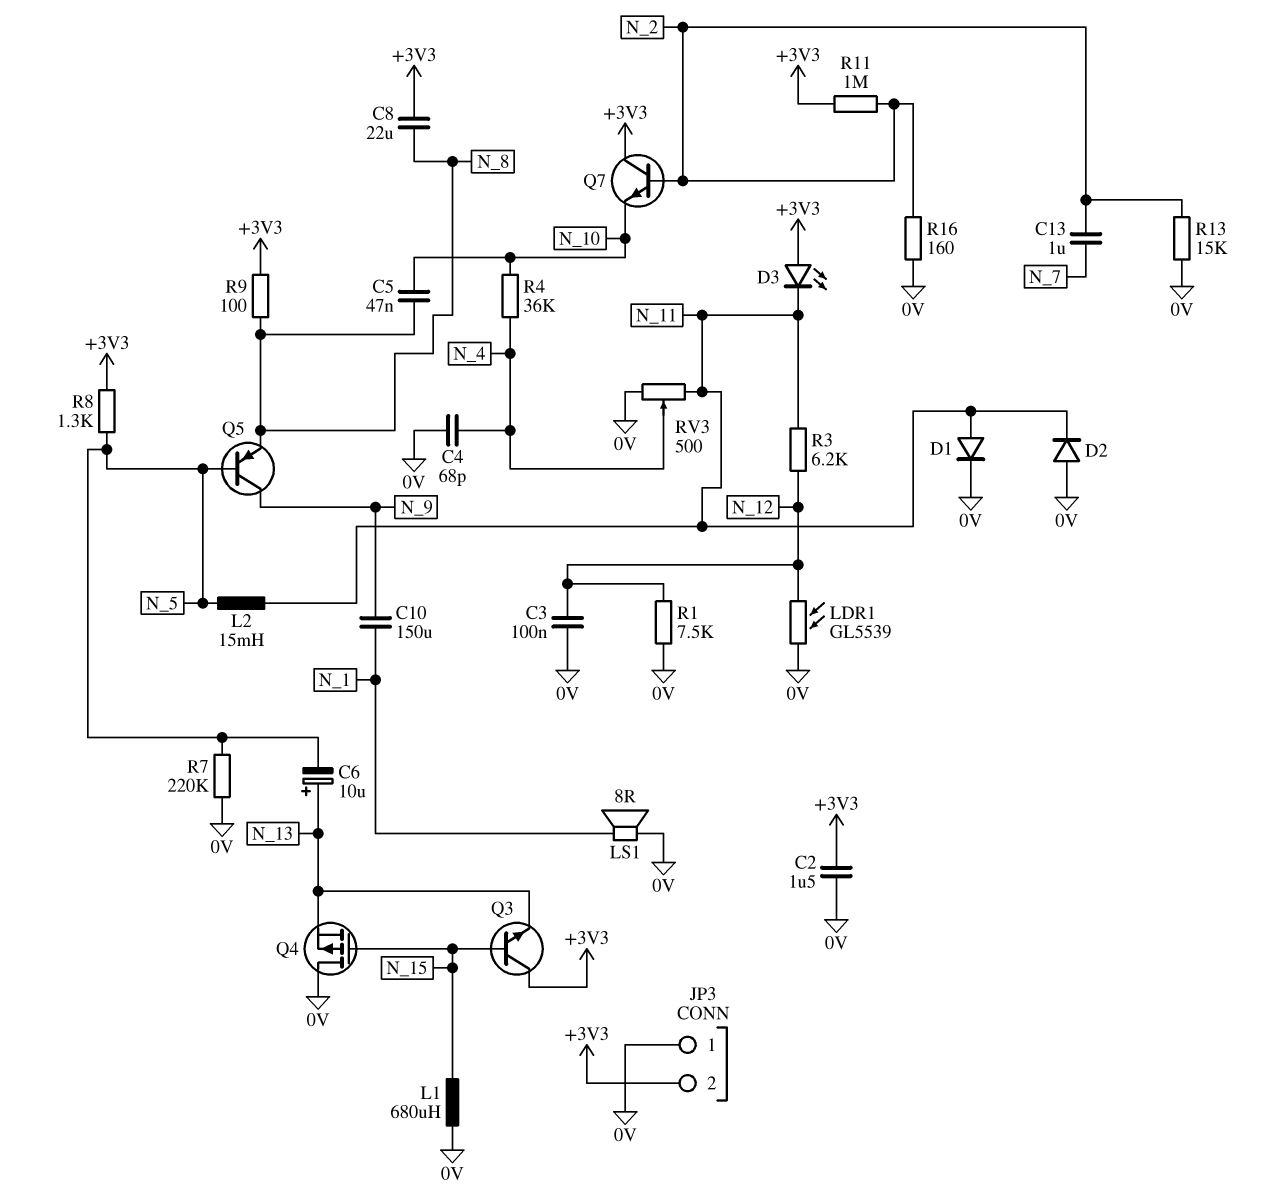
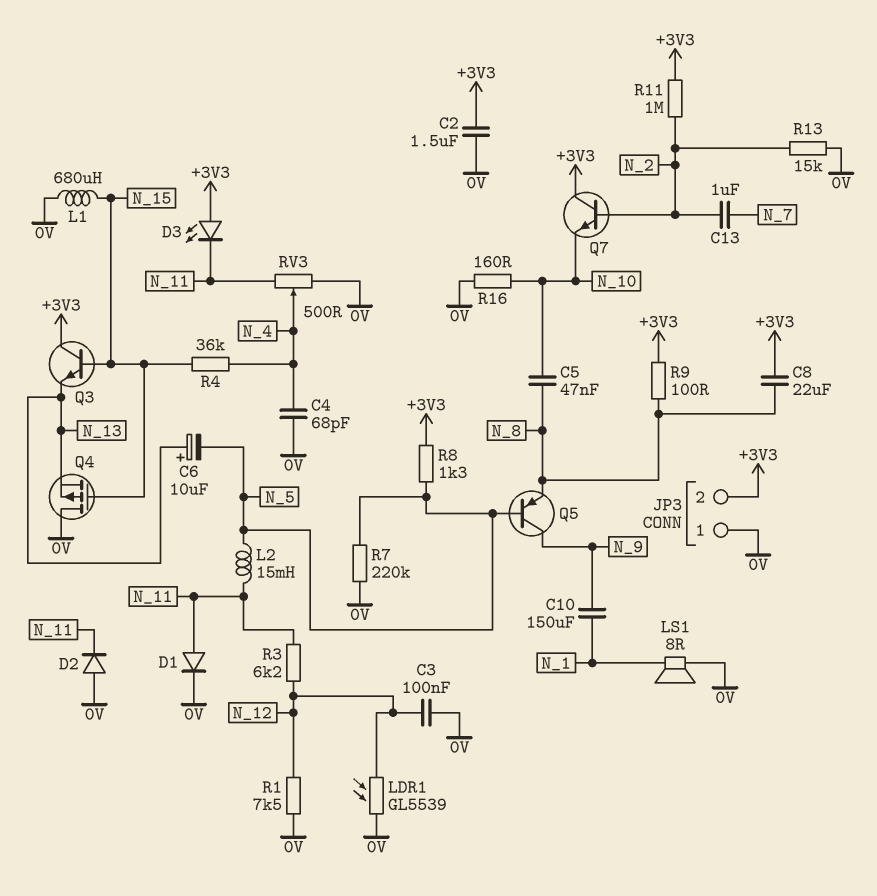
R4: 36k (N_4, N_10) -> 36k (N_4, N_15)
R16: 160 (0V, N_2) -> 160 (0V, N_10)

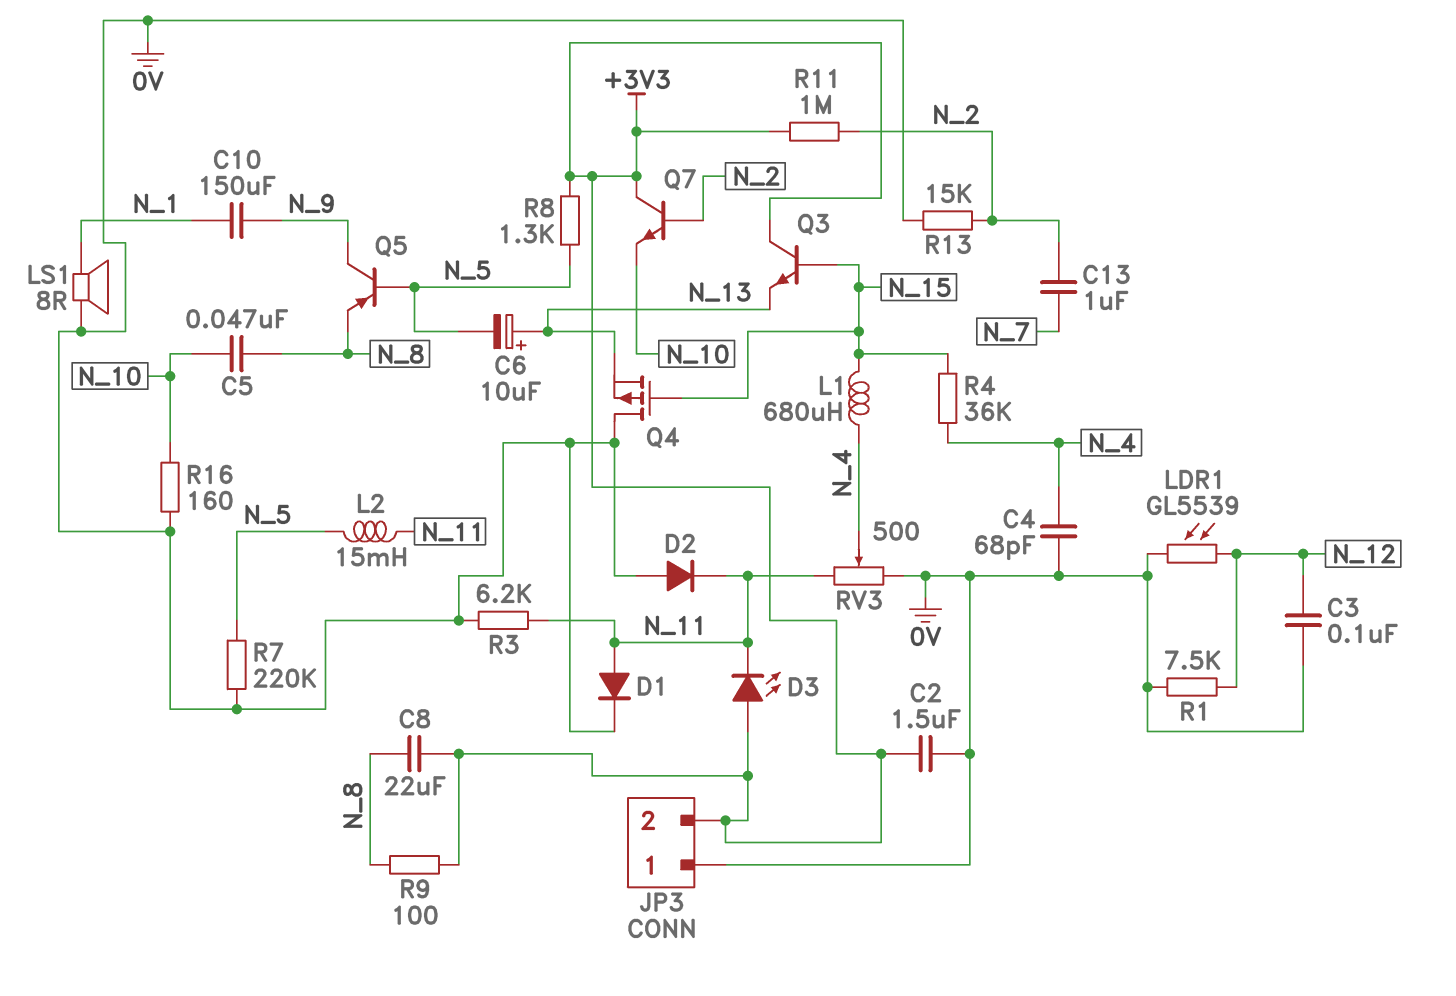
L1: 680uH (0V, N_15) -> 680uH (N_4, N_15)
R3: 6.2k (N_11, N_12) -> 6.2k (0V, N_11)

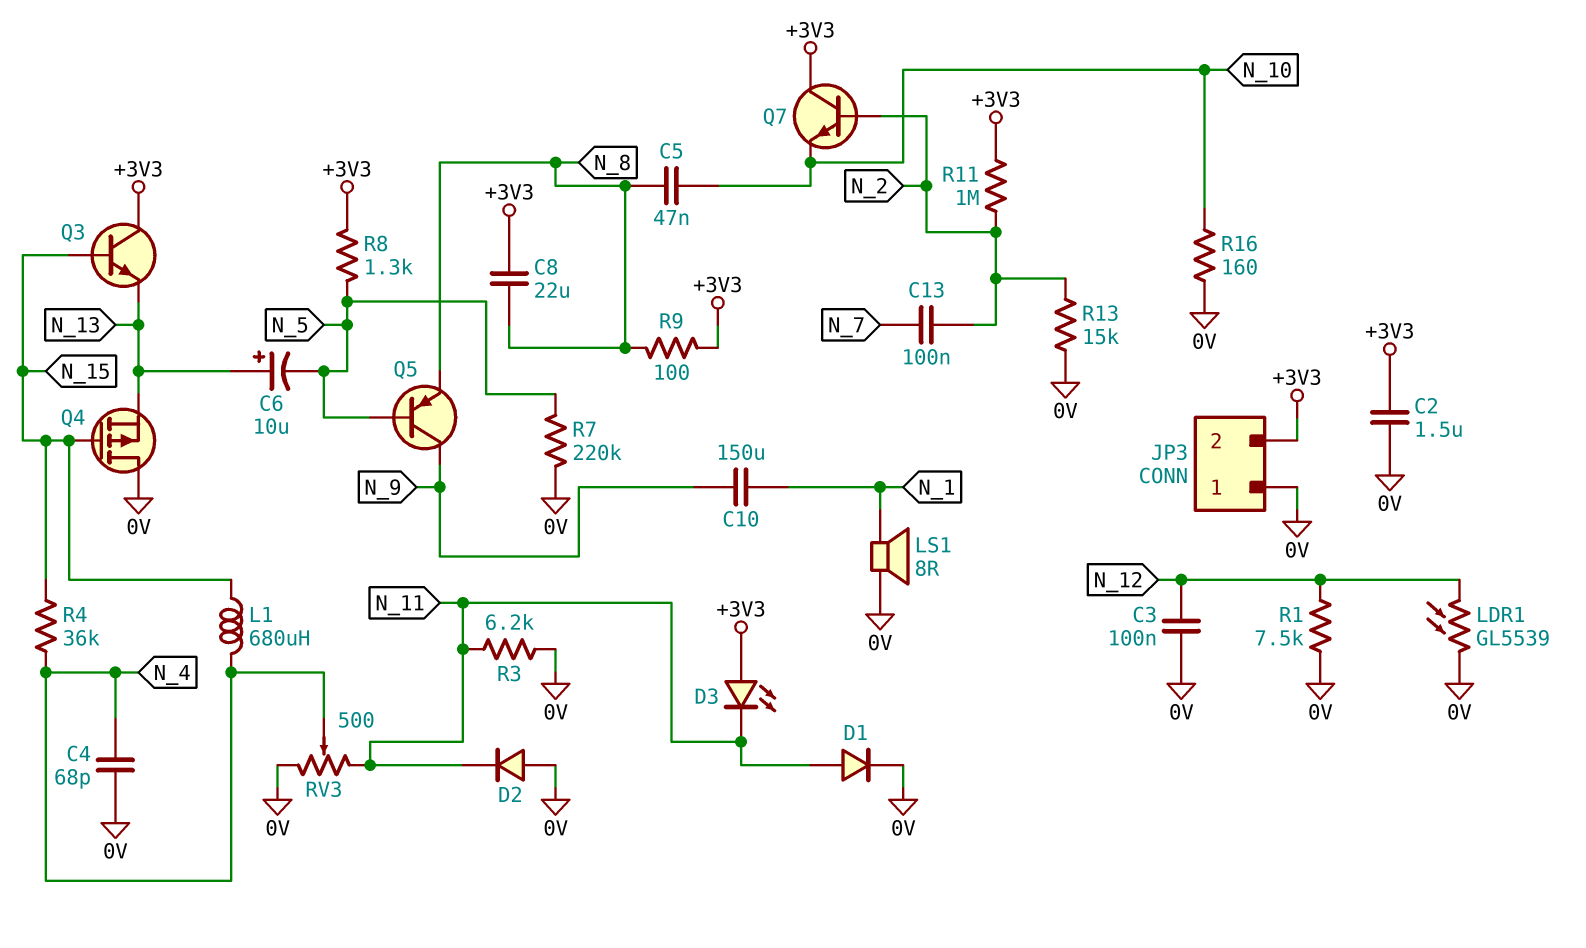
C13: 1uF (N_2, N_7) -> 100nF (N_2, N_7)
L2: 15mH (N_5, N_11) -> none

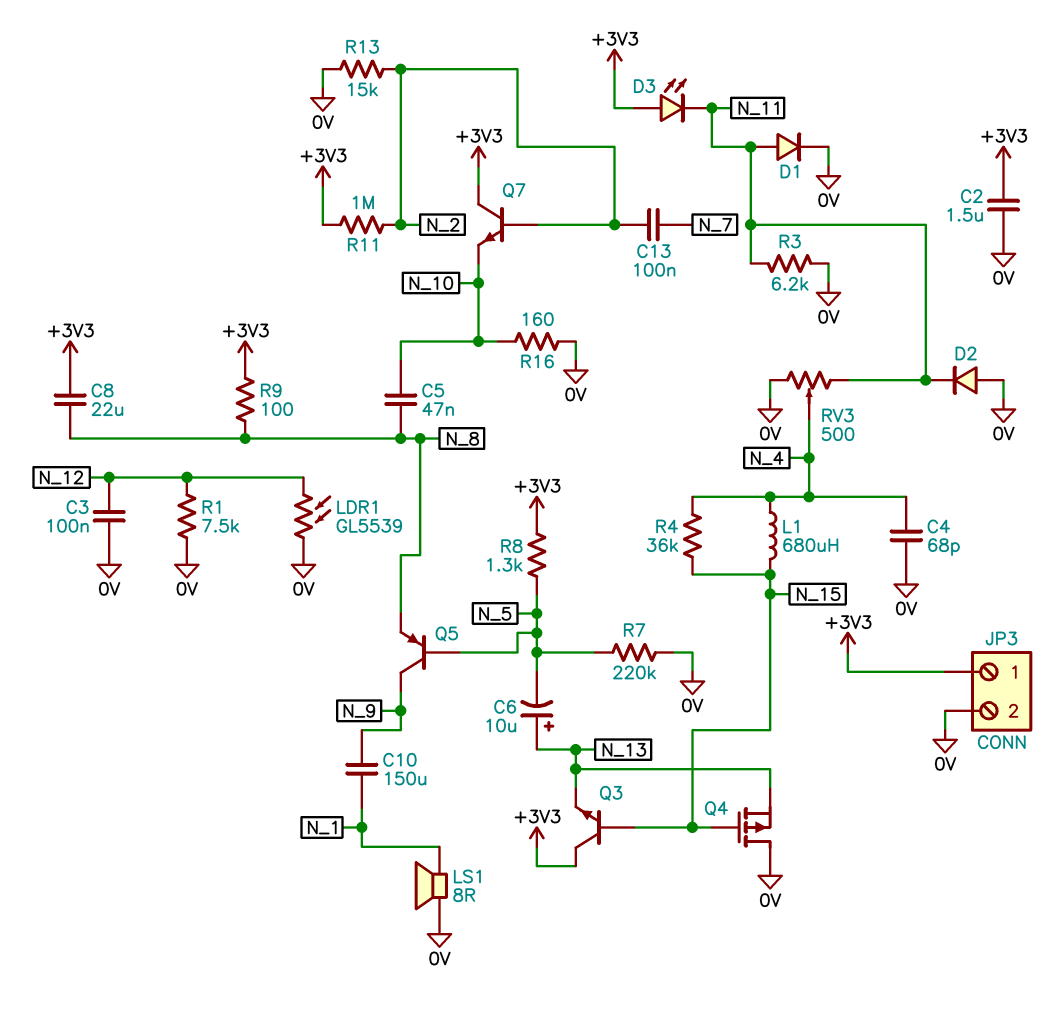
JP3 pin 1: 0V -> +3V3
JP3 pin 2: +3V3 -> 0V

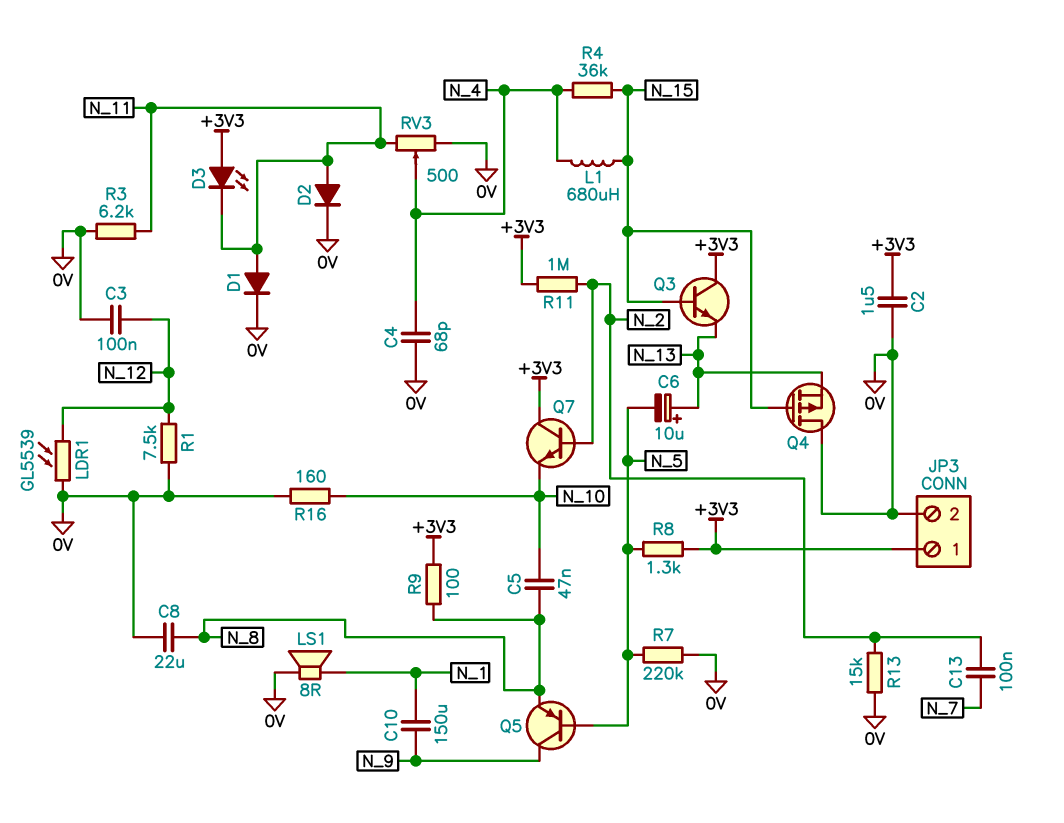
C8: 22uF (+3V3, N_8) -> 22uF (0V, N_8)
D2: diode (A 0V, K N_11) -> diode (A N_11, K 0V)

